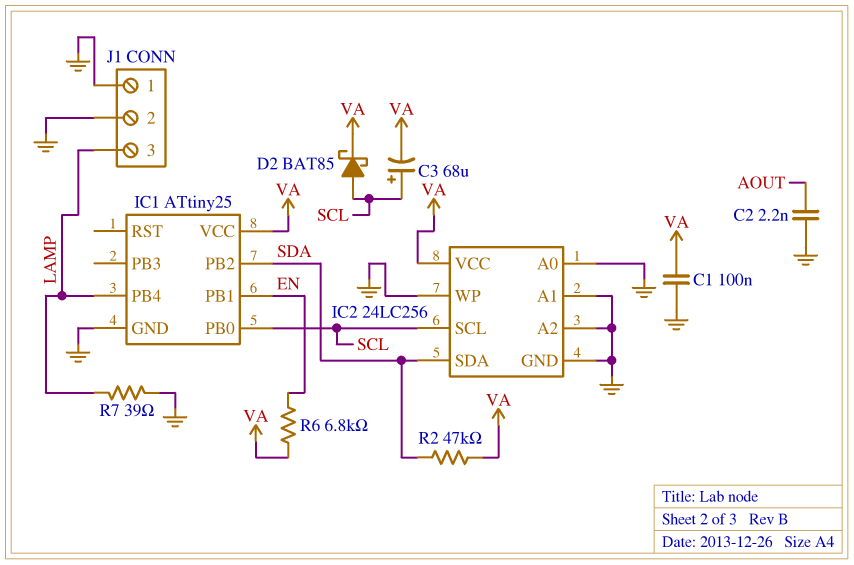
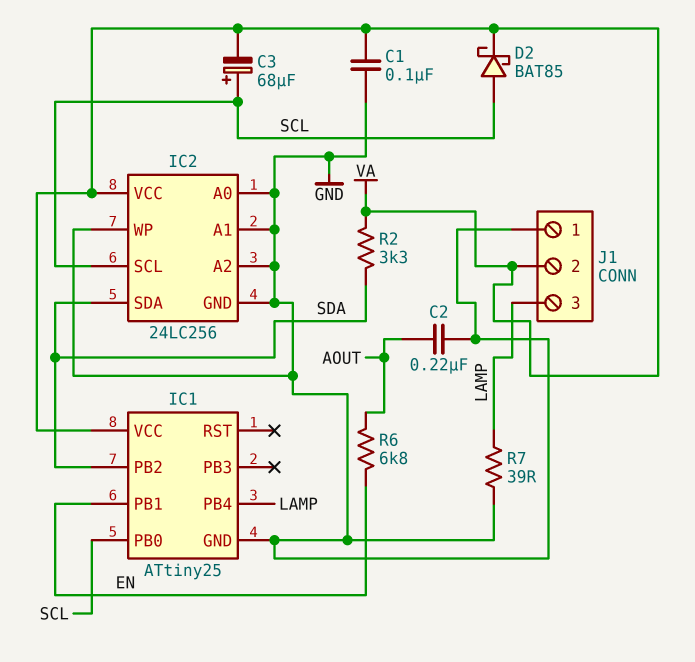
C2: 2.2nF (AOUT, GND) -> 220nF (AOUT, GND)
J1 pin 2: GND -> VA
R2: 47k (SDA, VA) -> 3.3k (SDA, VA)
R6: 6.8k (EN, VA) -> 6.8k (AOUT, EN)

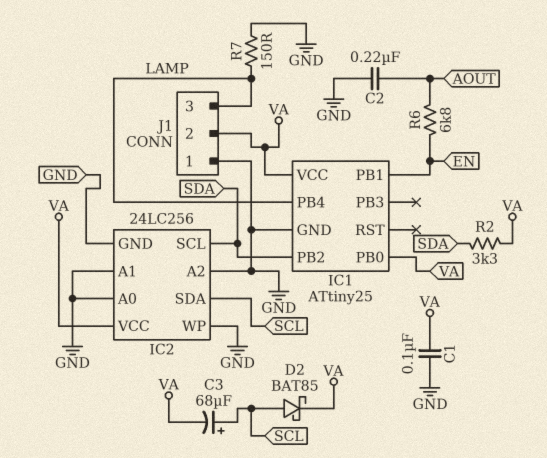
IC1 pin PB0: SCL -> VA
IC2 pin SCL: SCL -> SDA
IC2 pin SDA: SDA -> SCL
R7: 39 (GND, LAMP) -> 150 (GND, LAMP)

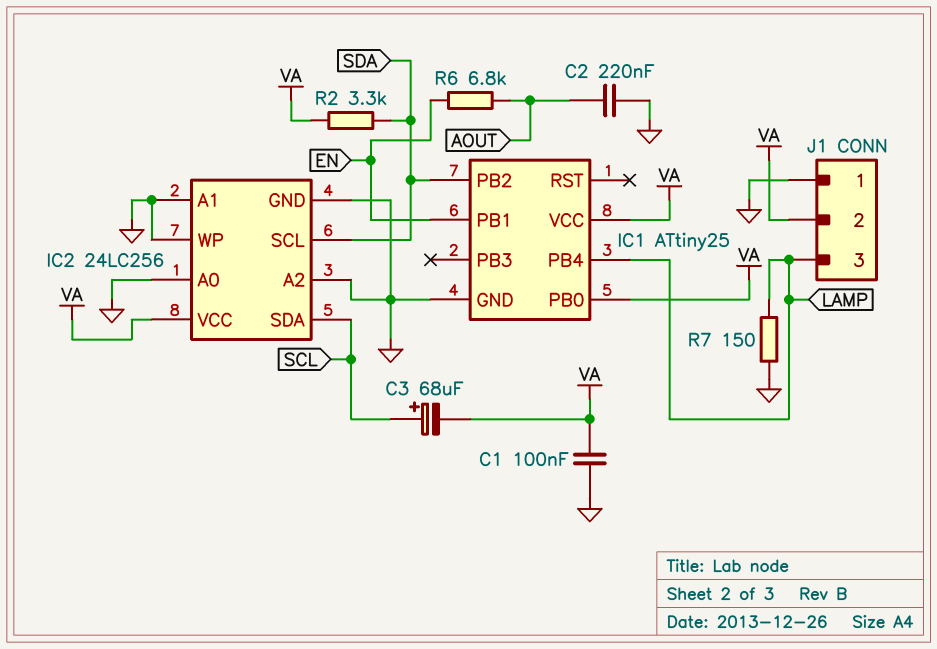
D2: schottky BAT85 (A SCL, K VA) -> none

